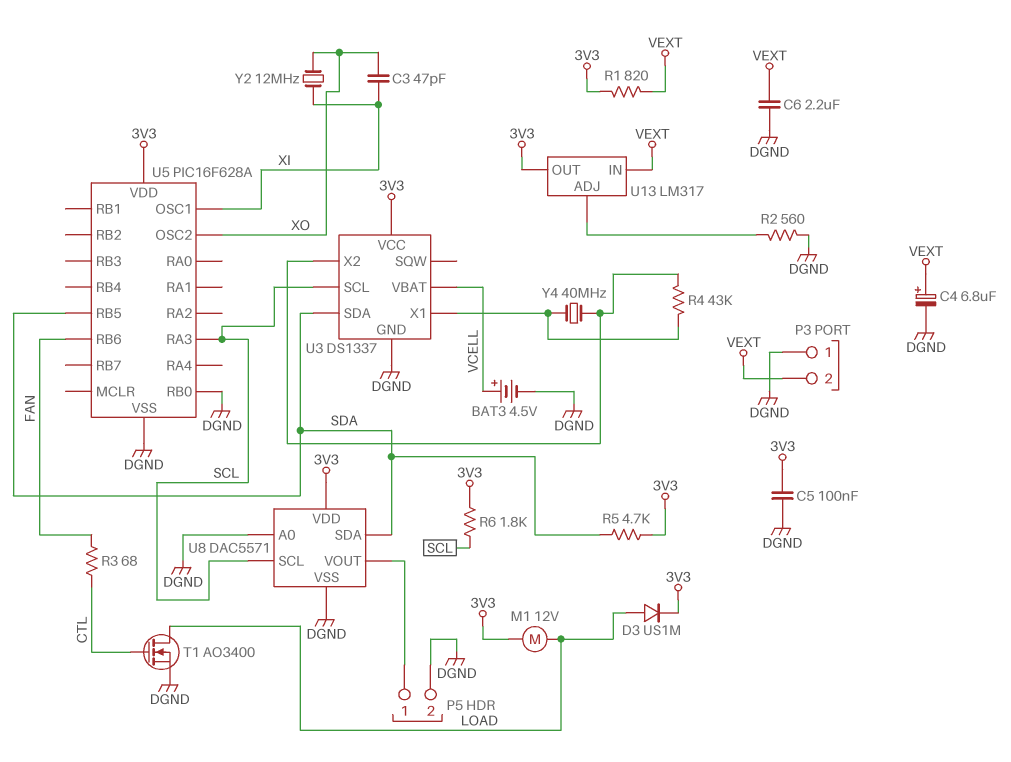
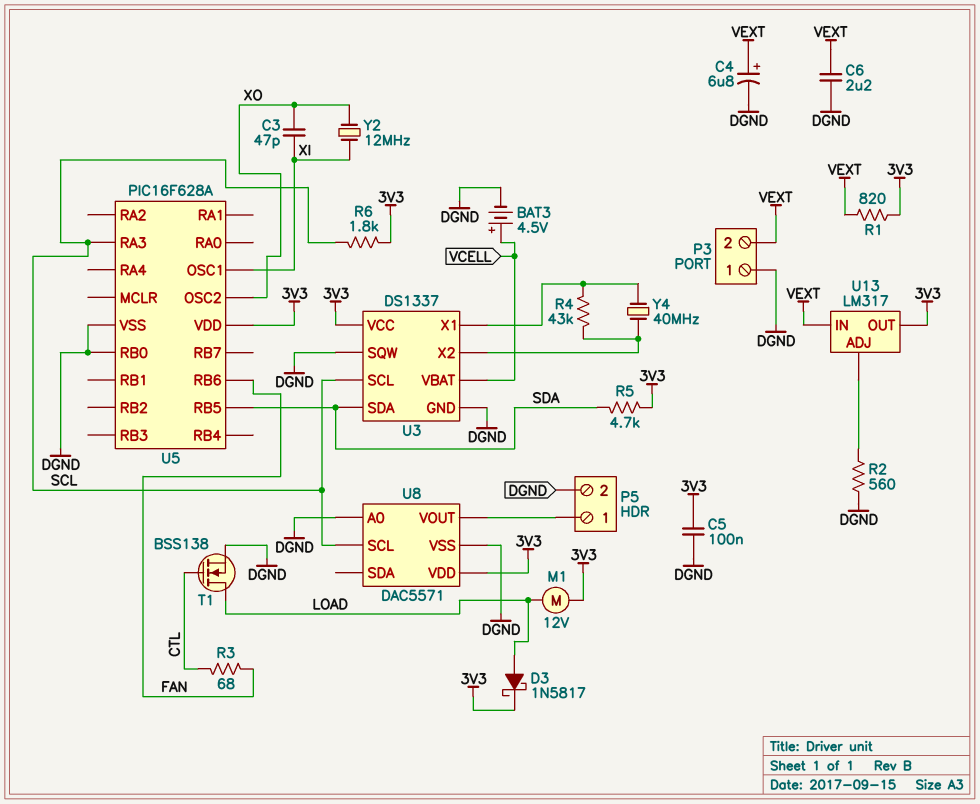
D3: diode US1M (A LOAD, K 3V3) -> schottky 1N5817 (A LOAD, K 3V3)
T1: NMOS AO3400 (G CTL, D LOAD, S DGND) -> NMOS BSS138 (G CTL, D LOAD, S DGND)
U3 pin SQW: none -> DGND
U8 pin SDA: SDA -> none

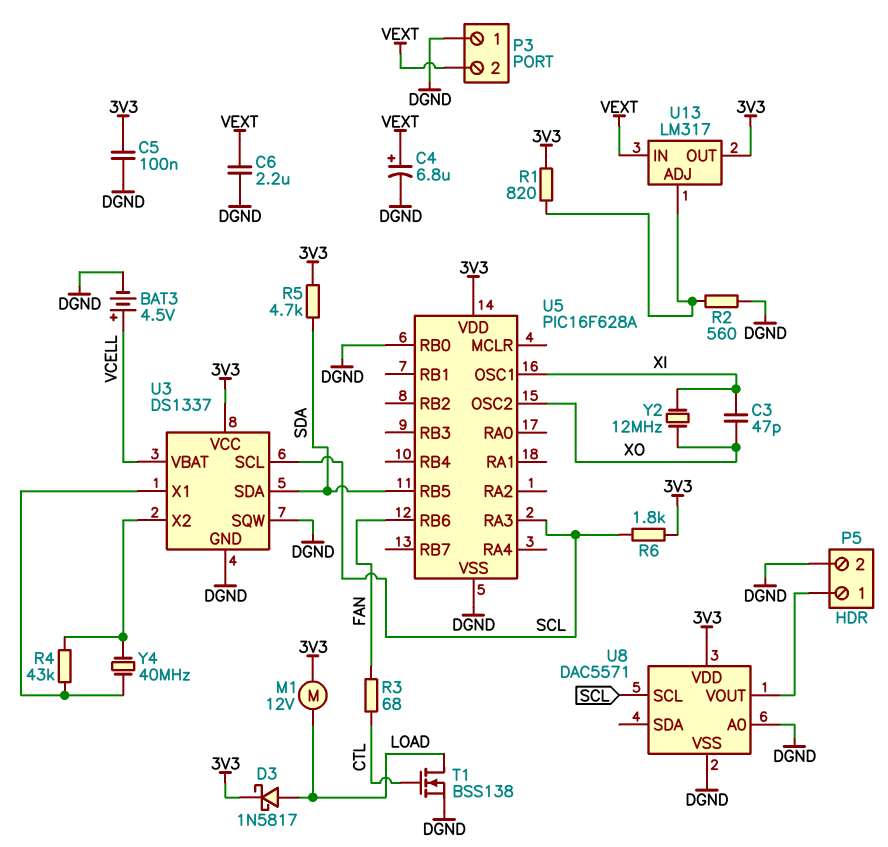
R1: 820 (3V3, VEXT) -> 820 (3V3, U13/ADJ)

